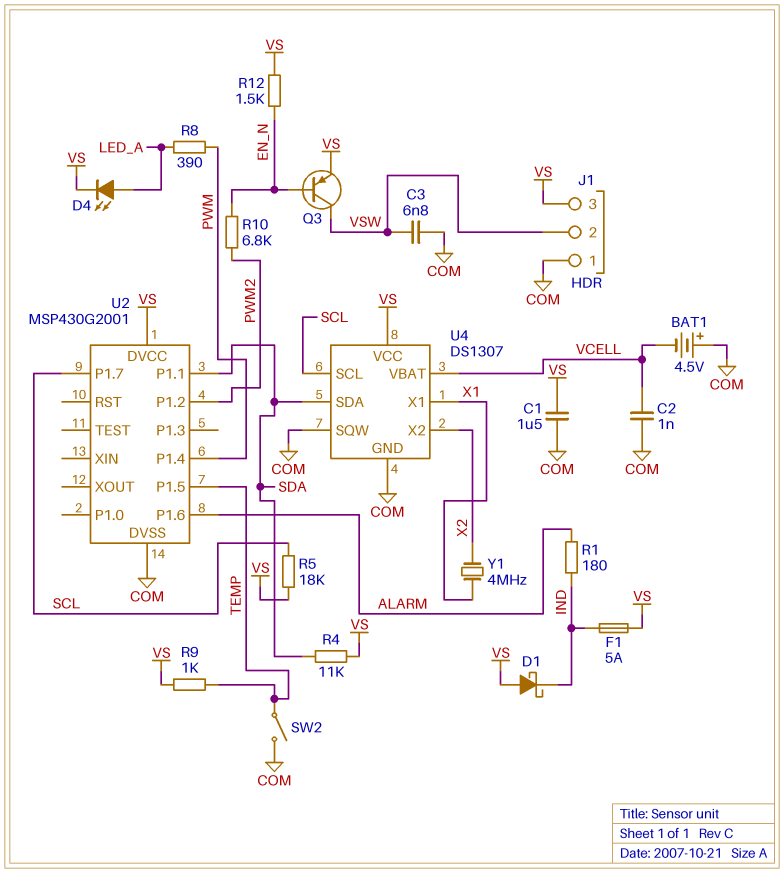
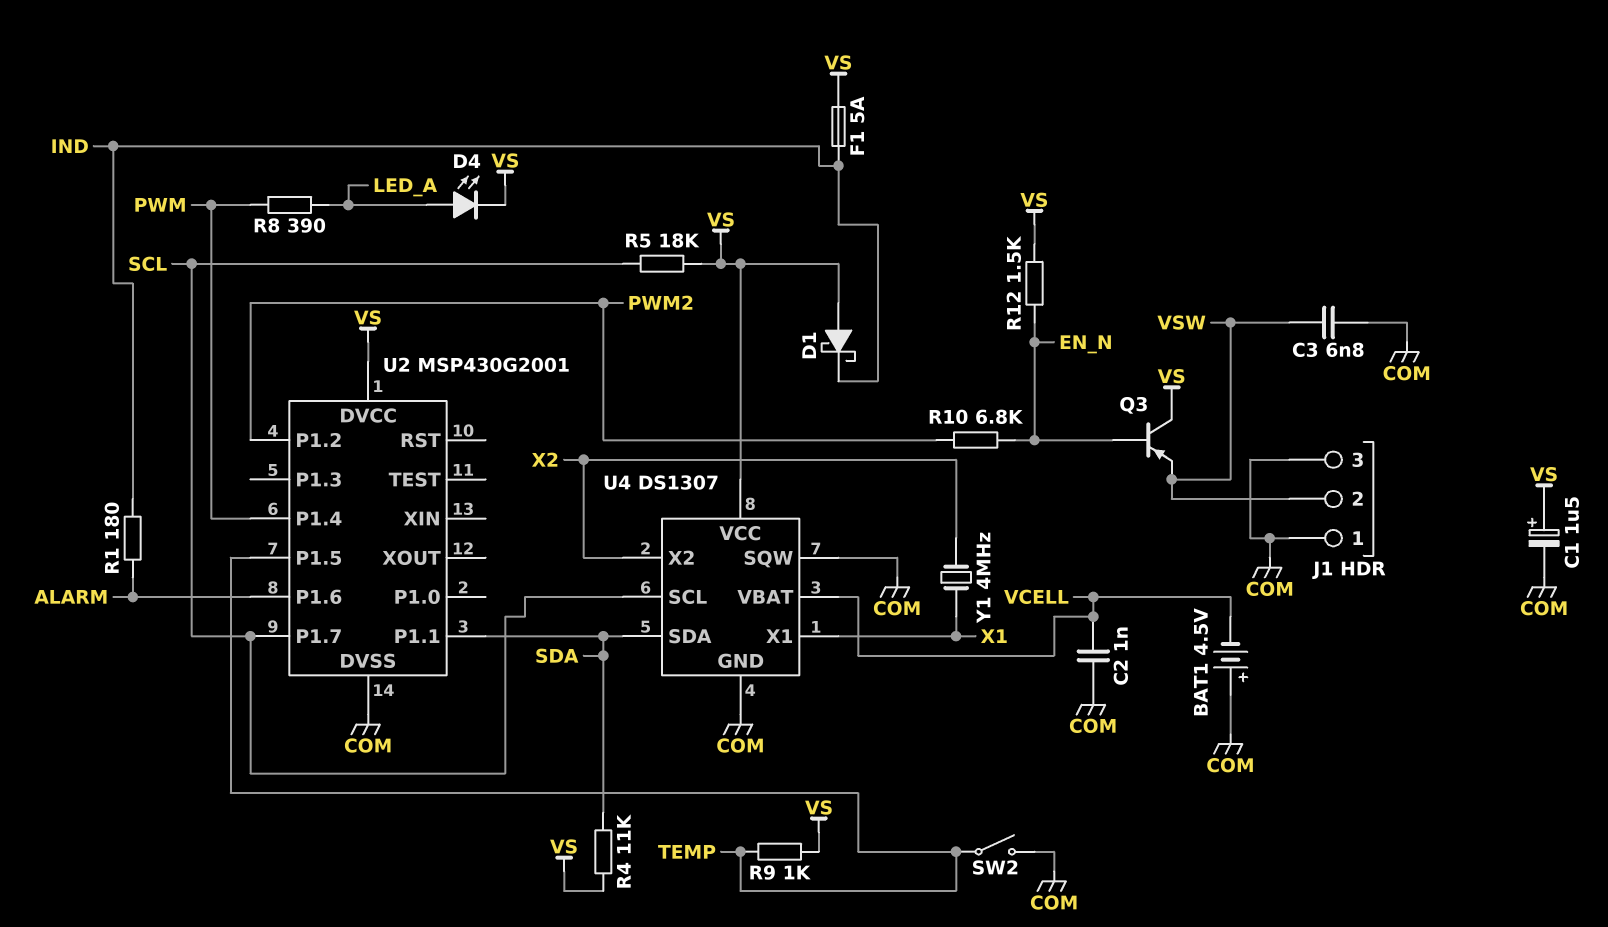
C1: 1.5uF (COM, VS) -> 1.5uF (plus VS, minus COM)
J1 pin 3: VS -> COM
Q3: PNP (B EN_N, C VSW, E VS) -> PNP (B EN_N, C VS, E VSW)

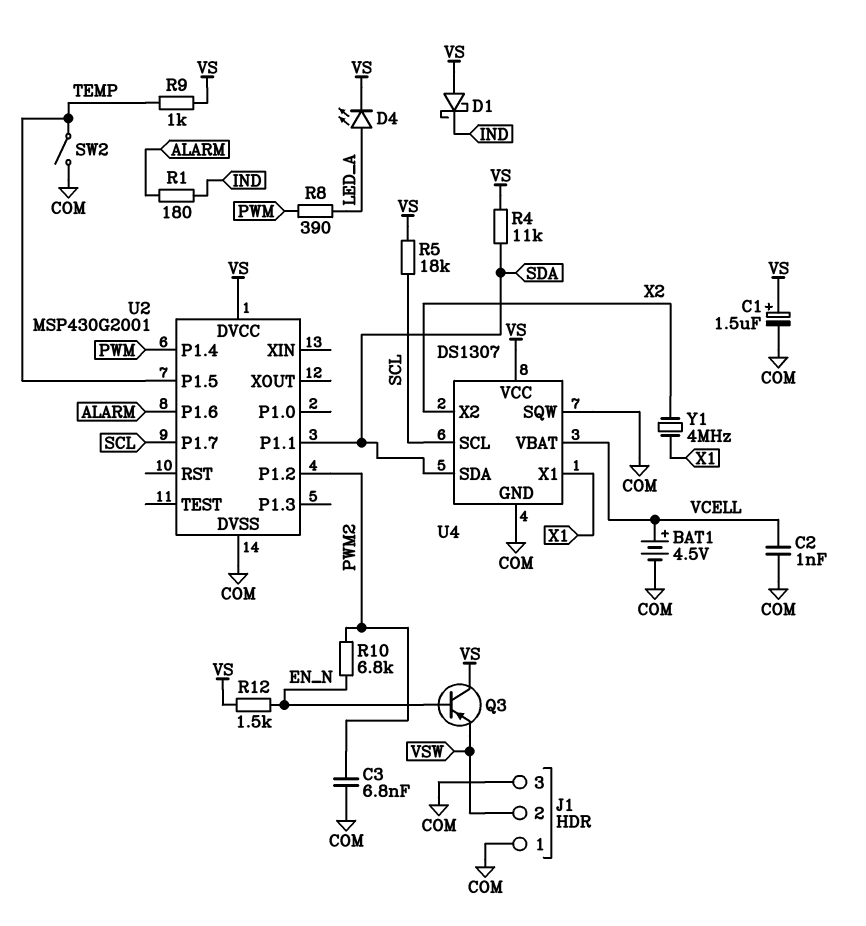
BAT1: 4.5V (plus COM, minus VCELL) -> 4.5V (plus VCELL, minus COM)
C3: 6.8nF (COM, VSW) -> 6.8nF (COM, PWM2)
F1: 5A (IND, VS) -> none

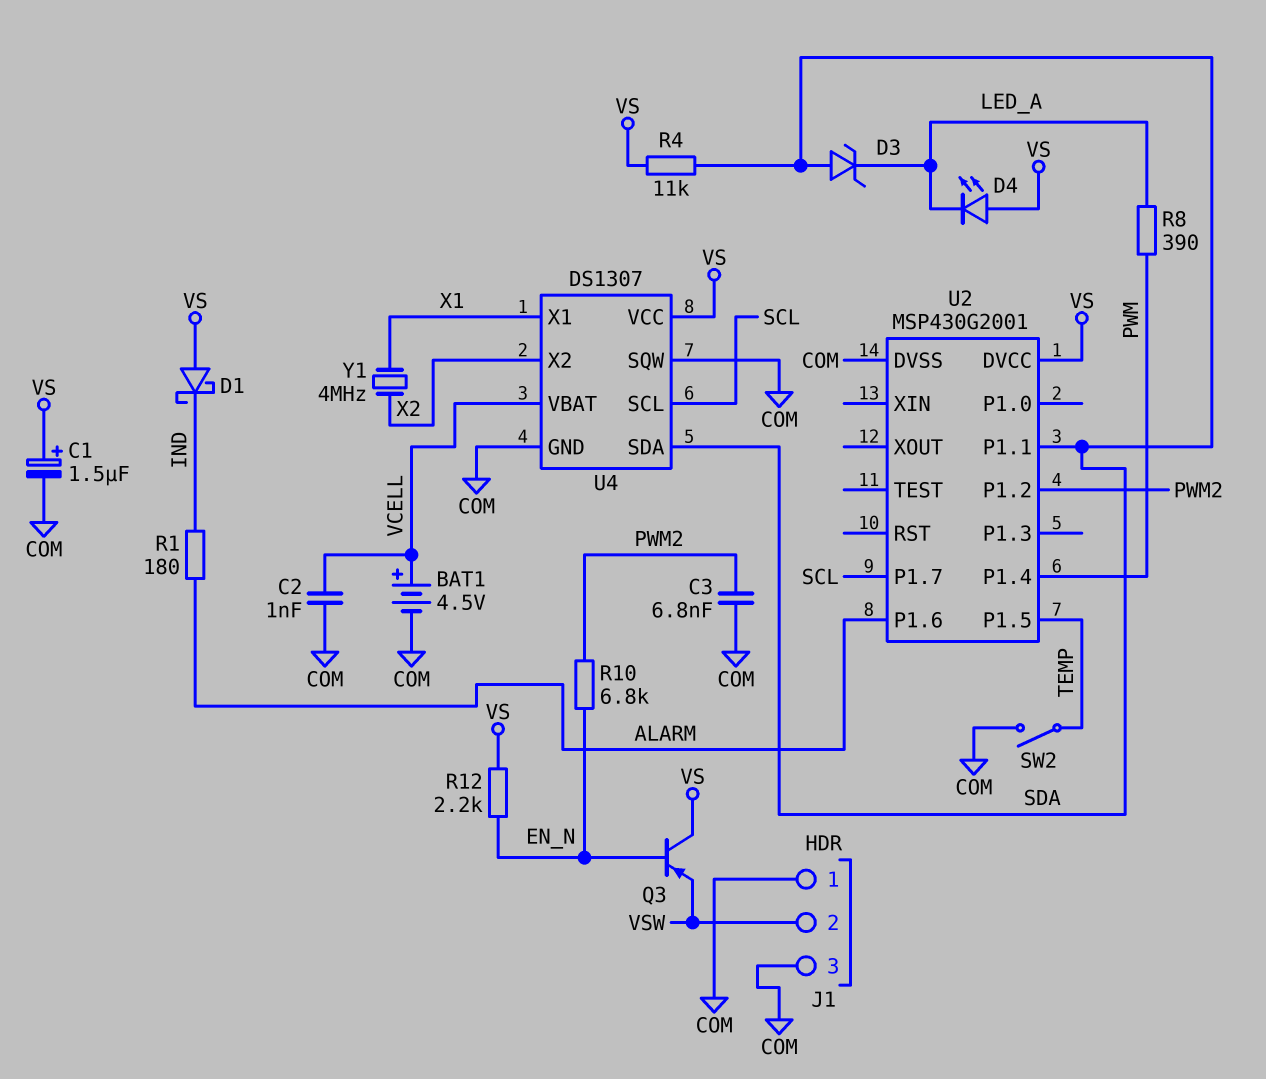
D3: none -> zener (A SDA, K LED_A)
D4: LED (A LED_A, K VS) -> LED (A VS, K LED_A)
R5: 18k (SCL, VS) -> none
R9: 1k (TEMP, VS) -> none
R12: 1.5k (EN_N, VS) -> 2.2k (EN_N, VS)

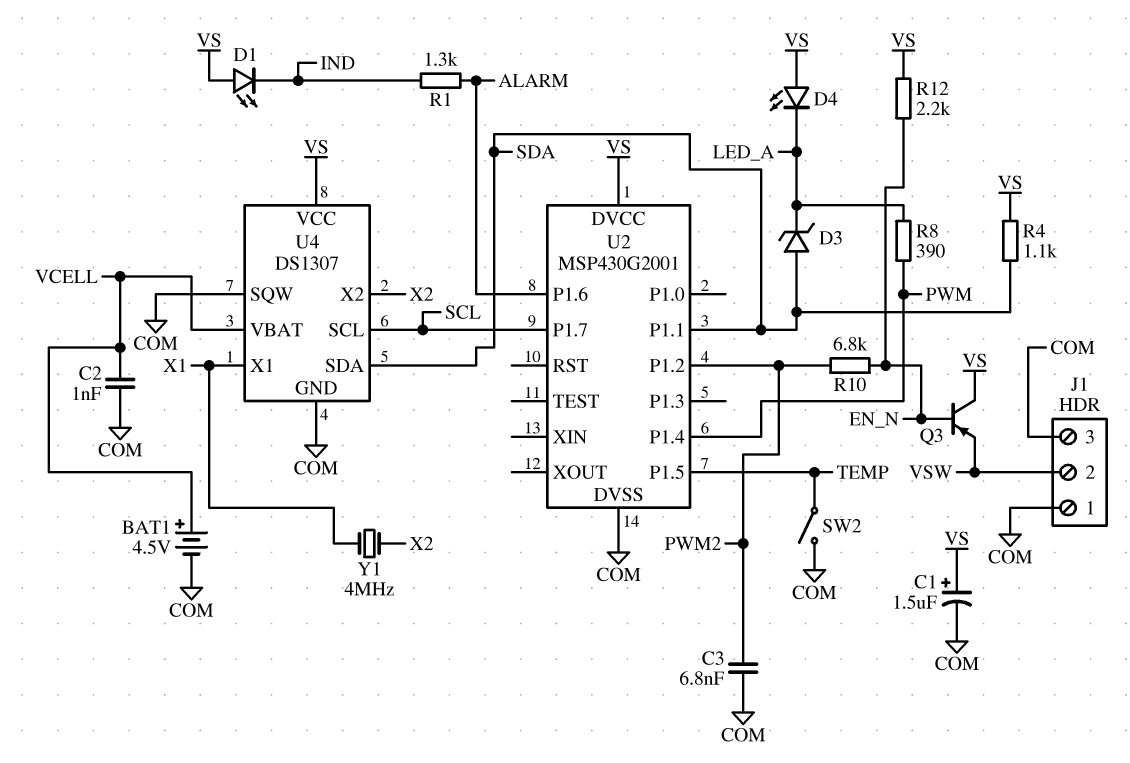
D1: schottky (A VS, K IND) -> LED (A VS, K IND)
R1: 180 (ALARM, IND) -> 1.3k (ALARM, IND)
R4: 11k (SDA, VS) -> 1.1k (SDA, VS)

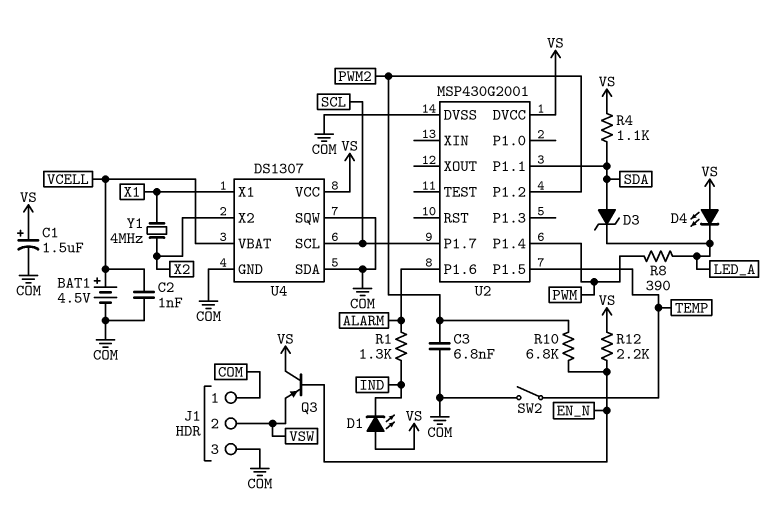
U4 pin SDA: SDA -> COM

